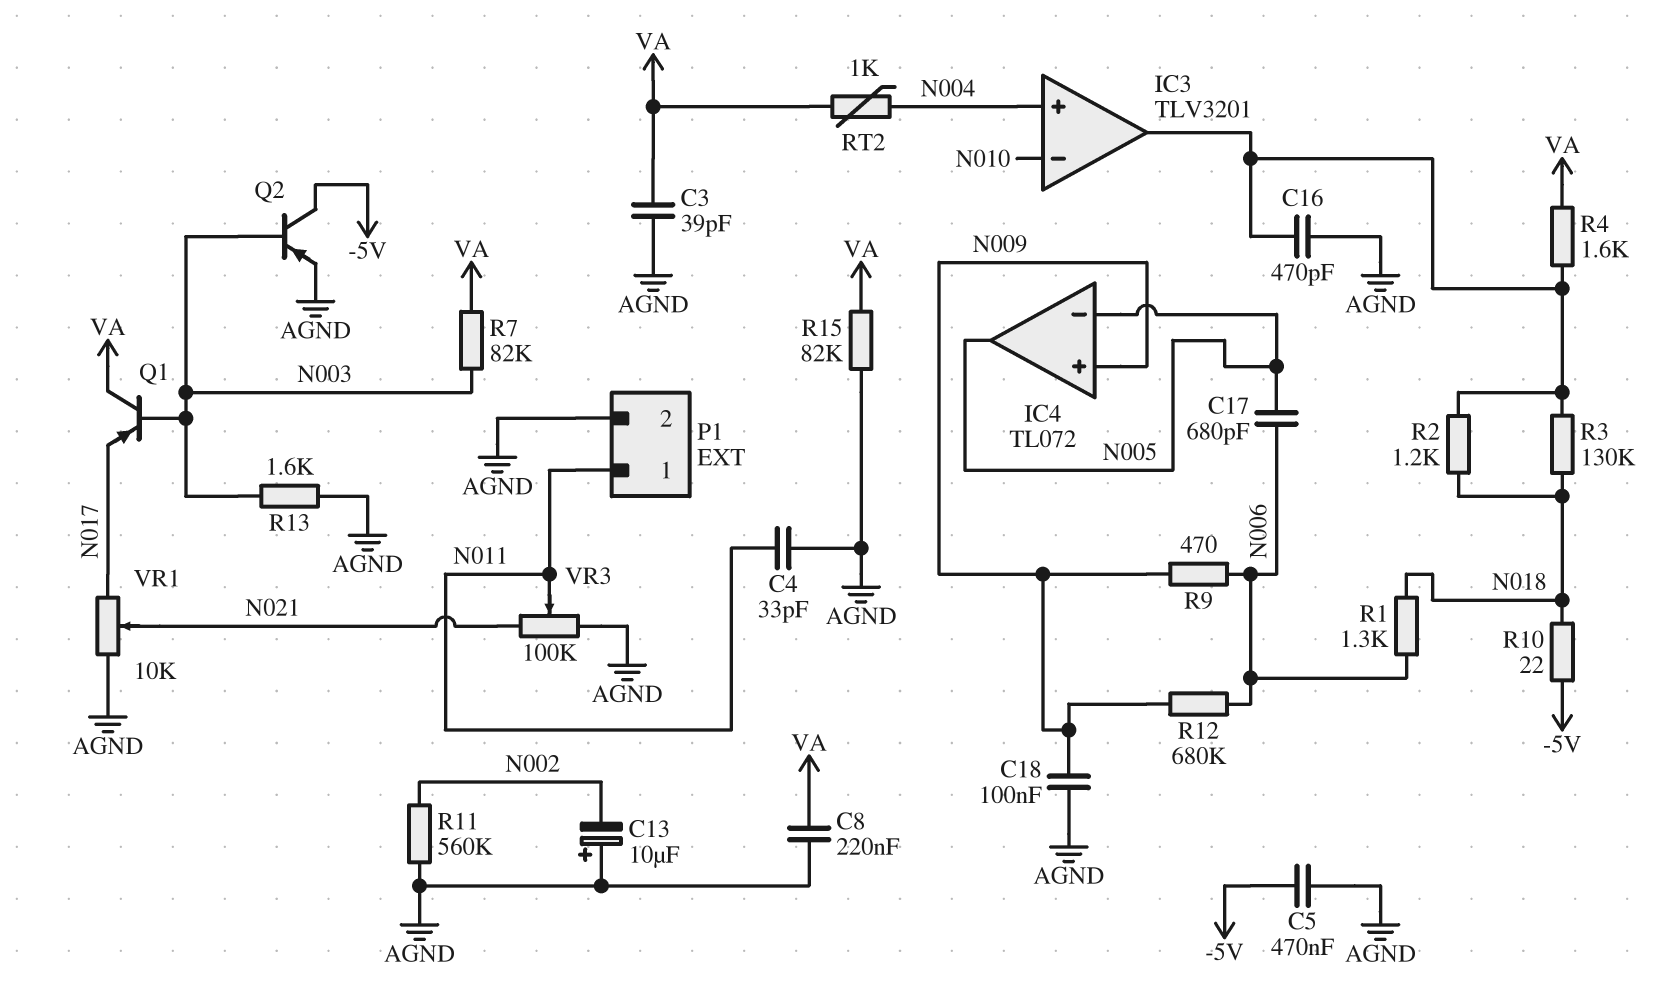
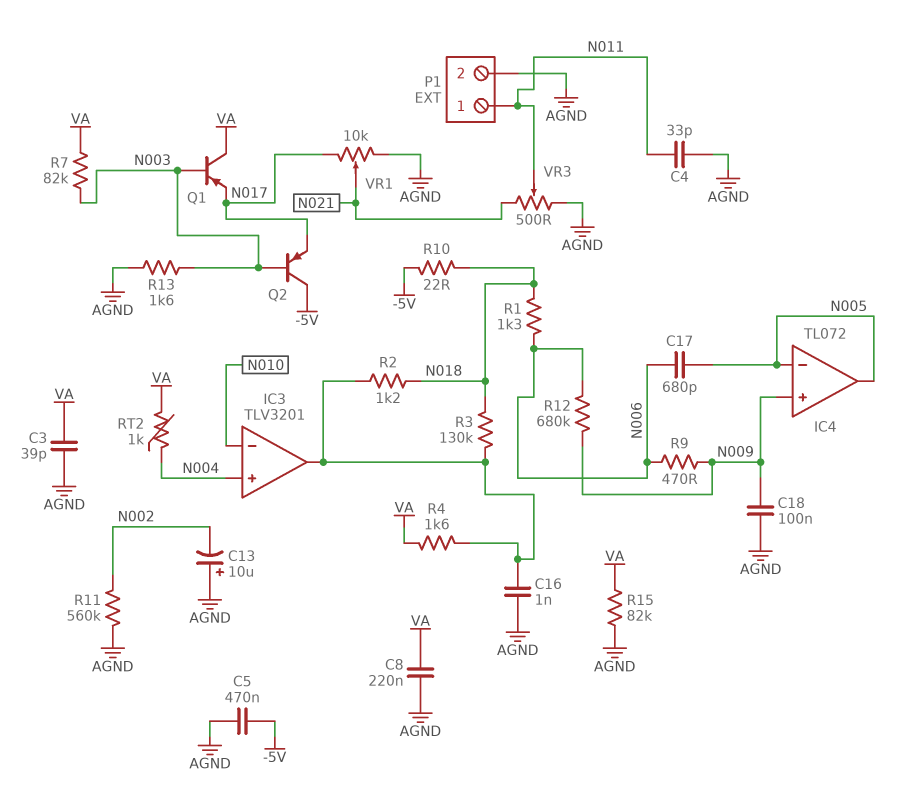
C16: 470pF (AGND, IC3/out) -> 1nF (AGND, IC3/out)
Q2: PNP (B N003, C -5V, E AGND) -> PNP (B N003, C -5V, E N017)
VR3: 100k (AGND, N021, wiper N011) -> 500 (AGND, N021, wiper N011)

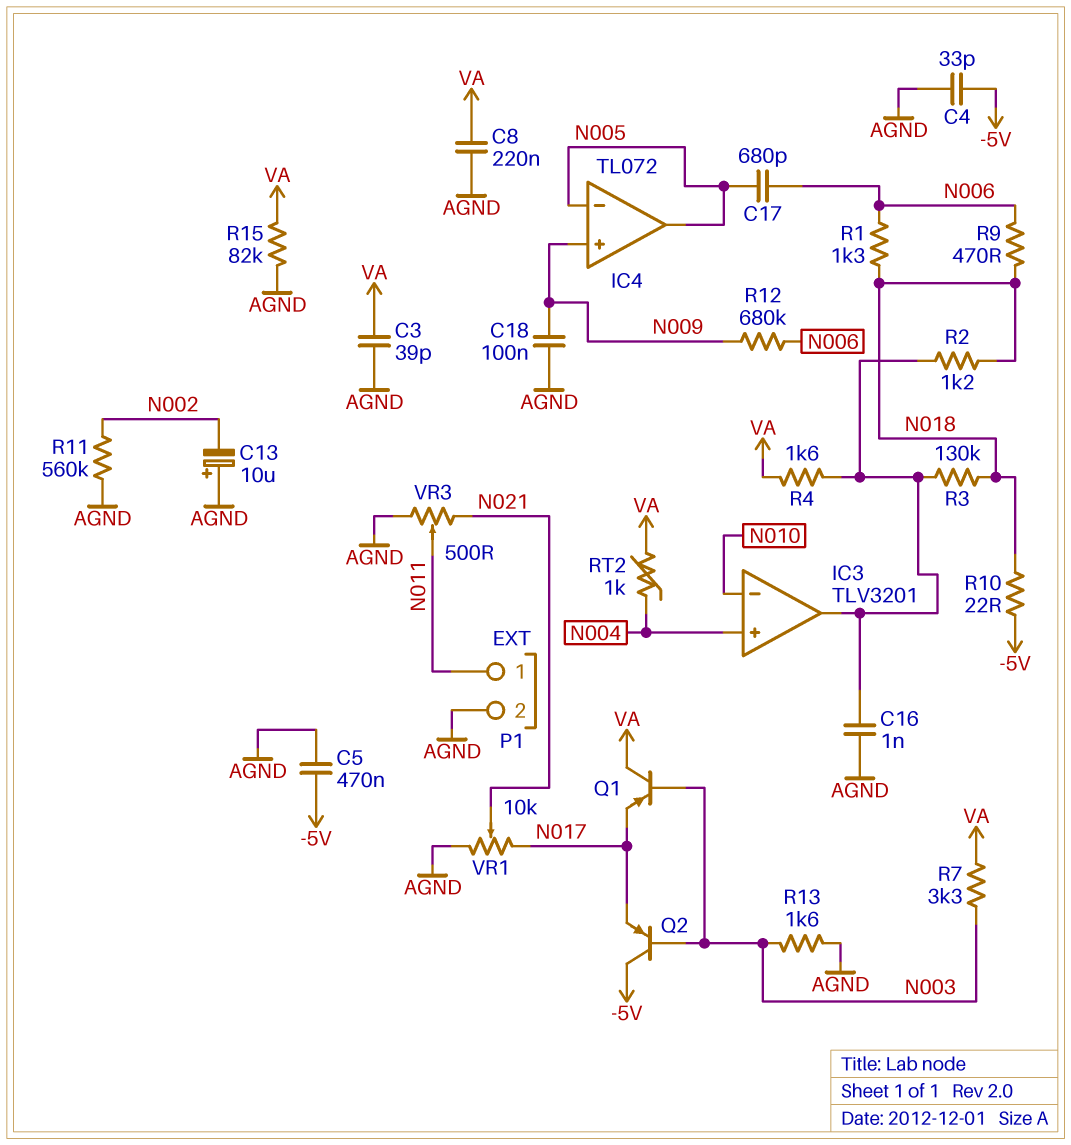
C4: 33pF (AGND, N011) -> 33pF (-5V, AGND)
R7: 82k (N003, VA) -> 3.3k (N003, VA)
R9: 470 (N006, N009) -> 470 (N006, N018)

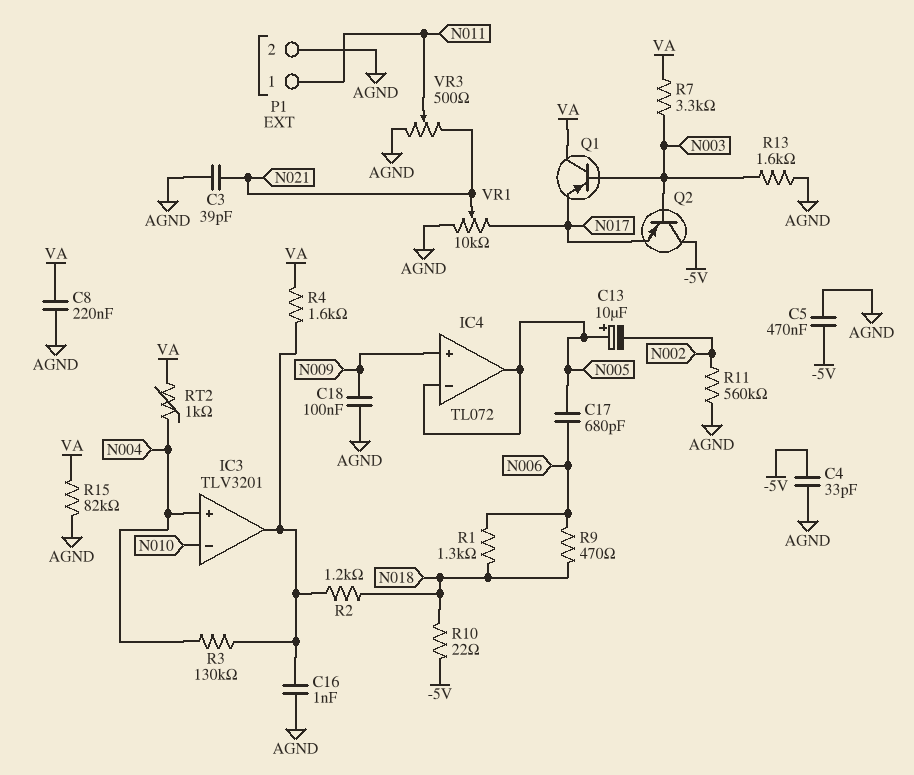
C3: 39pF (AGND, VA) -> 39pF (AGND, N021)
C13: 10uF (plus AGND, minus N002) -> 10uF (plus N005, minus N002)
R3: 130k (IC3/out, N018) -> 130k (IC3/out, N004)
R12: 680k (N006, N009) -> none

